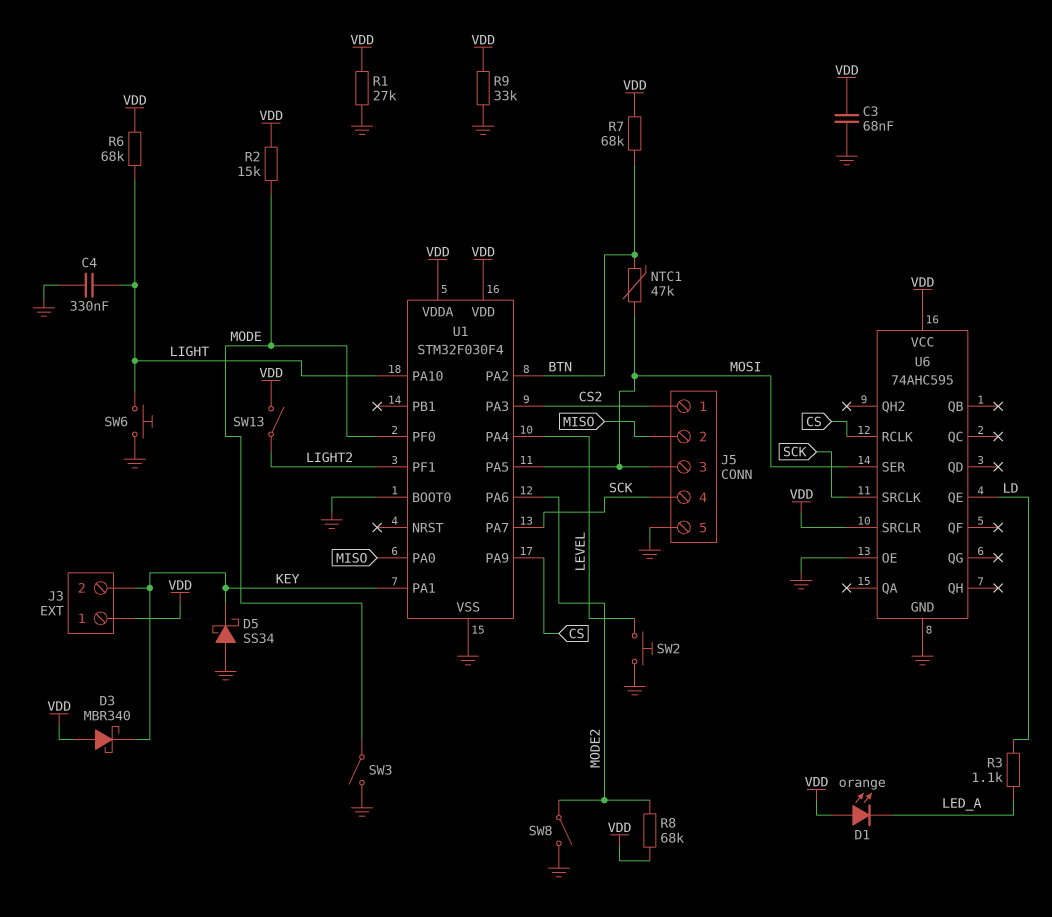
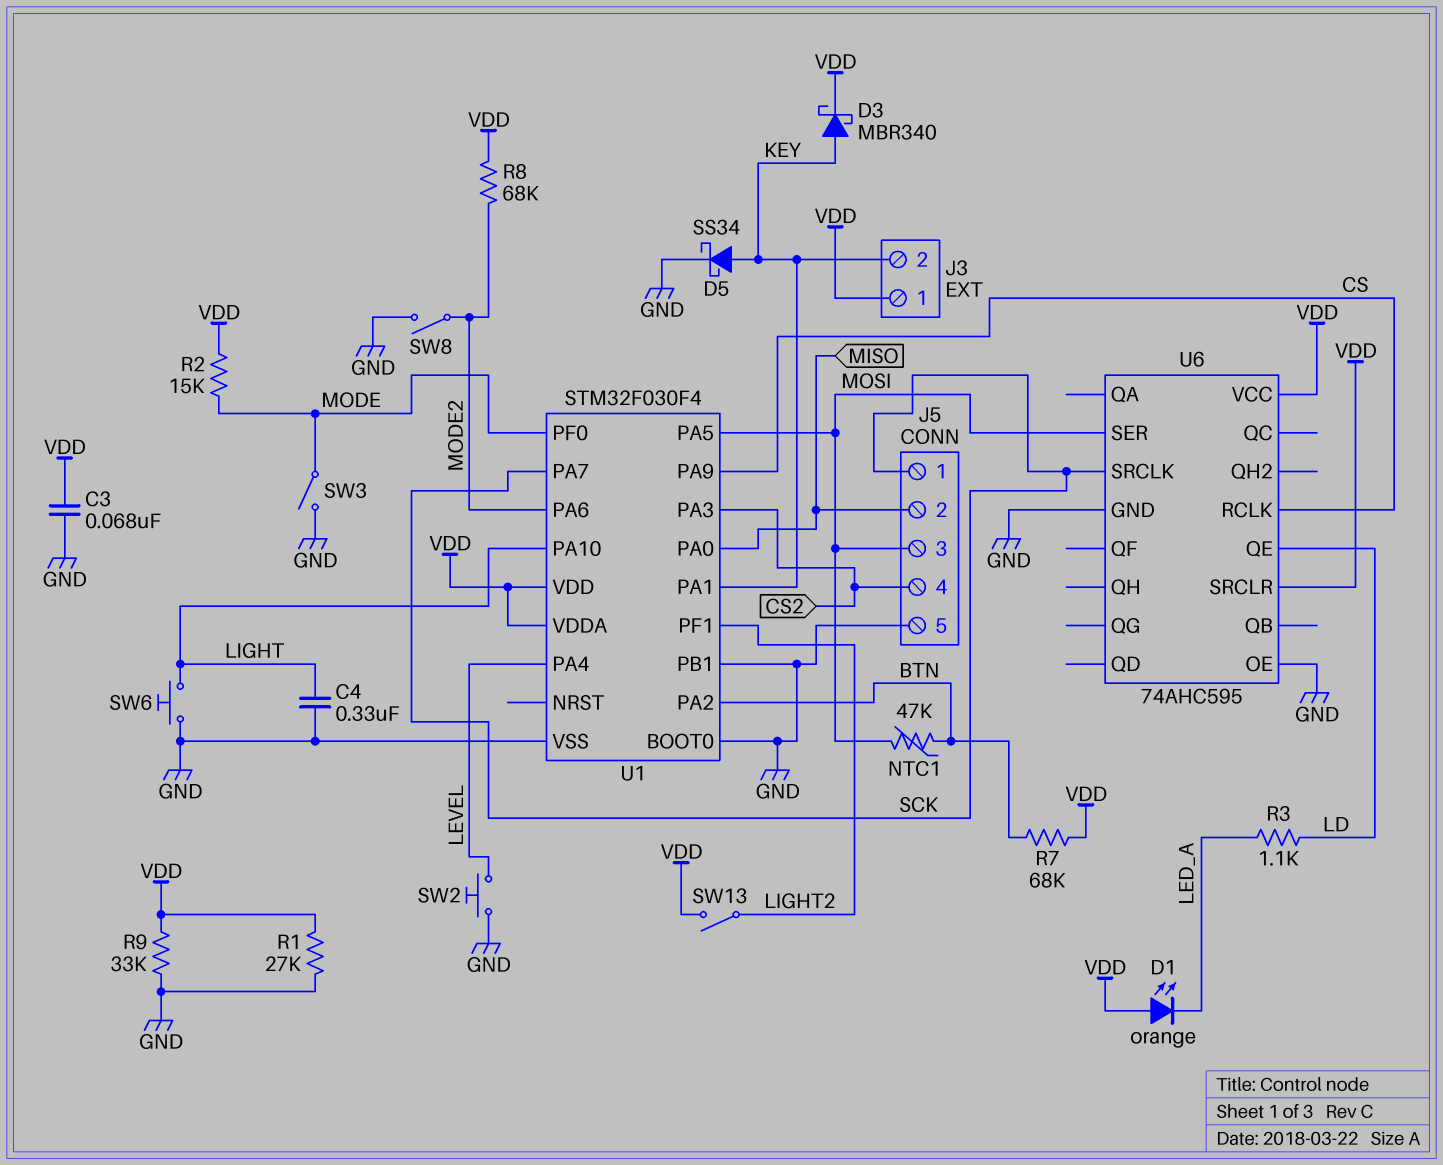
D3: schottky MBR340 (A VDD, K KEY) -> schottky MBR340 (A KEY, K VDD)
D5: schottky SS34 (A GND, K KEY) -> schottky SS34 (A KEY, K GND)
J5 pin 1: CS2 -> SCK
J5 pin 4: SCK -> CS2
R6: 68k (LIGHT, VDD) -> none
U1 pin PB1: none -> GND

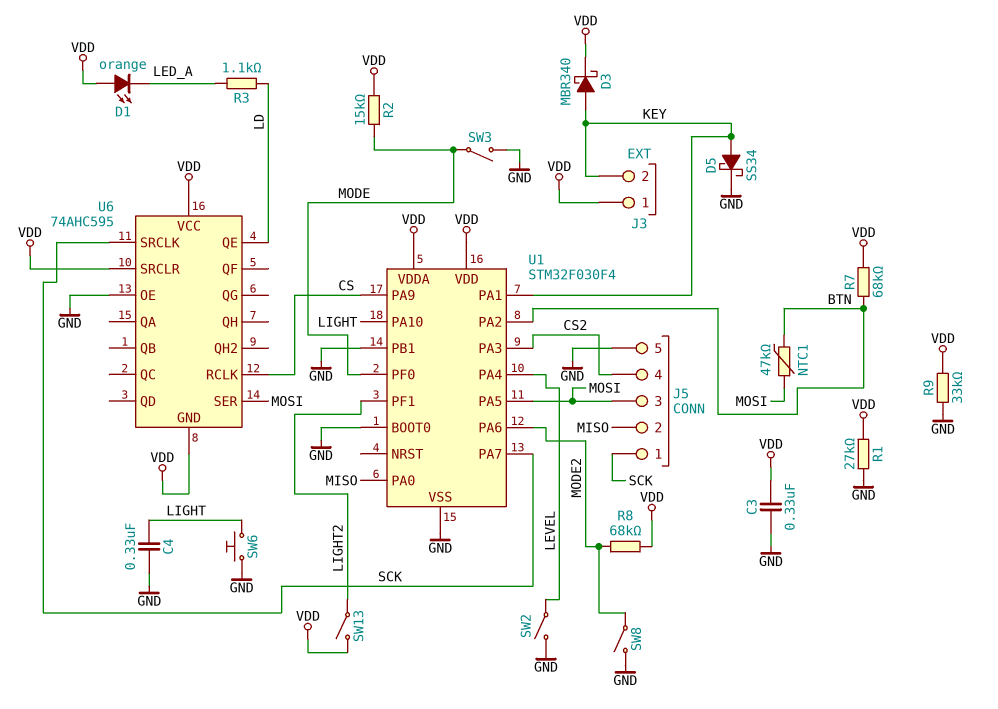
C3: 68nF (GND, VDD) -> 330nF (GND, VDD)
SW2: button (GND, LEVEL) -> switch (GND, LEVEL)
U6 pin GND: GND -> VDD

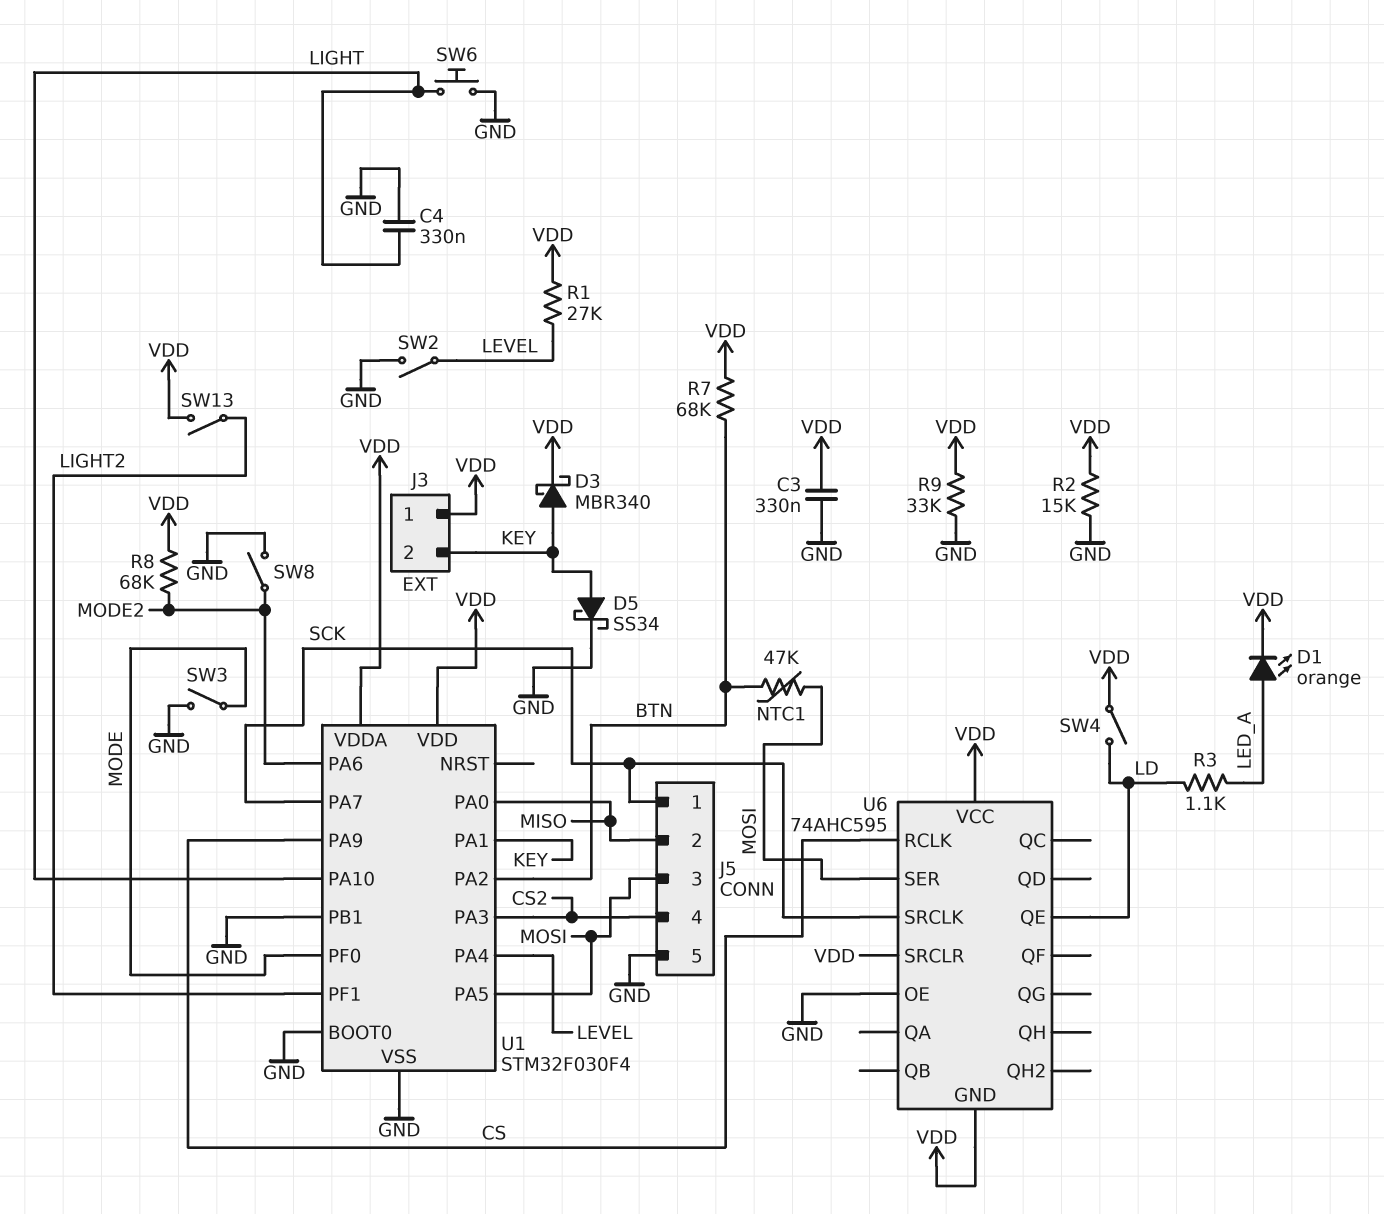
D1: LED orange (A VDD, K LED_A) -> LED orange (A LED_A, K VDD)
R1: 27k (GND, VDD) -> 27k (LEVEL, VDD)
R2: 15k (MODE, VDD) -> 15k (GND, VDD)
SW4: none -> switch (LD, VDD)

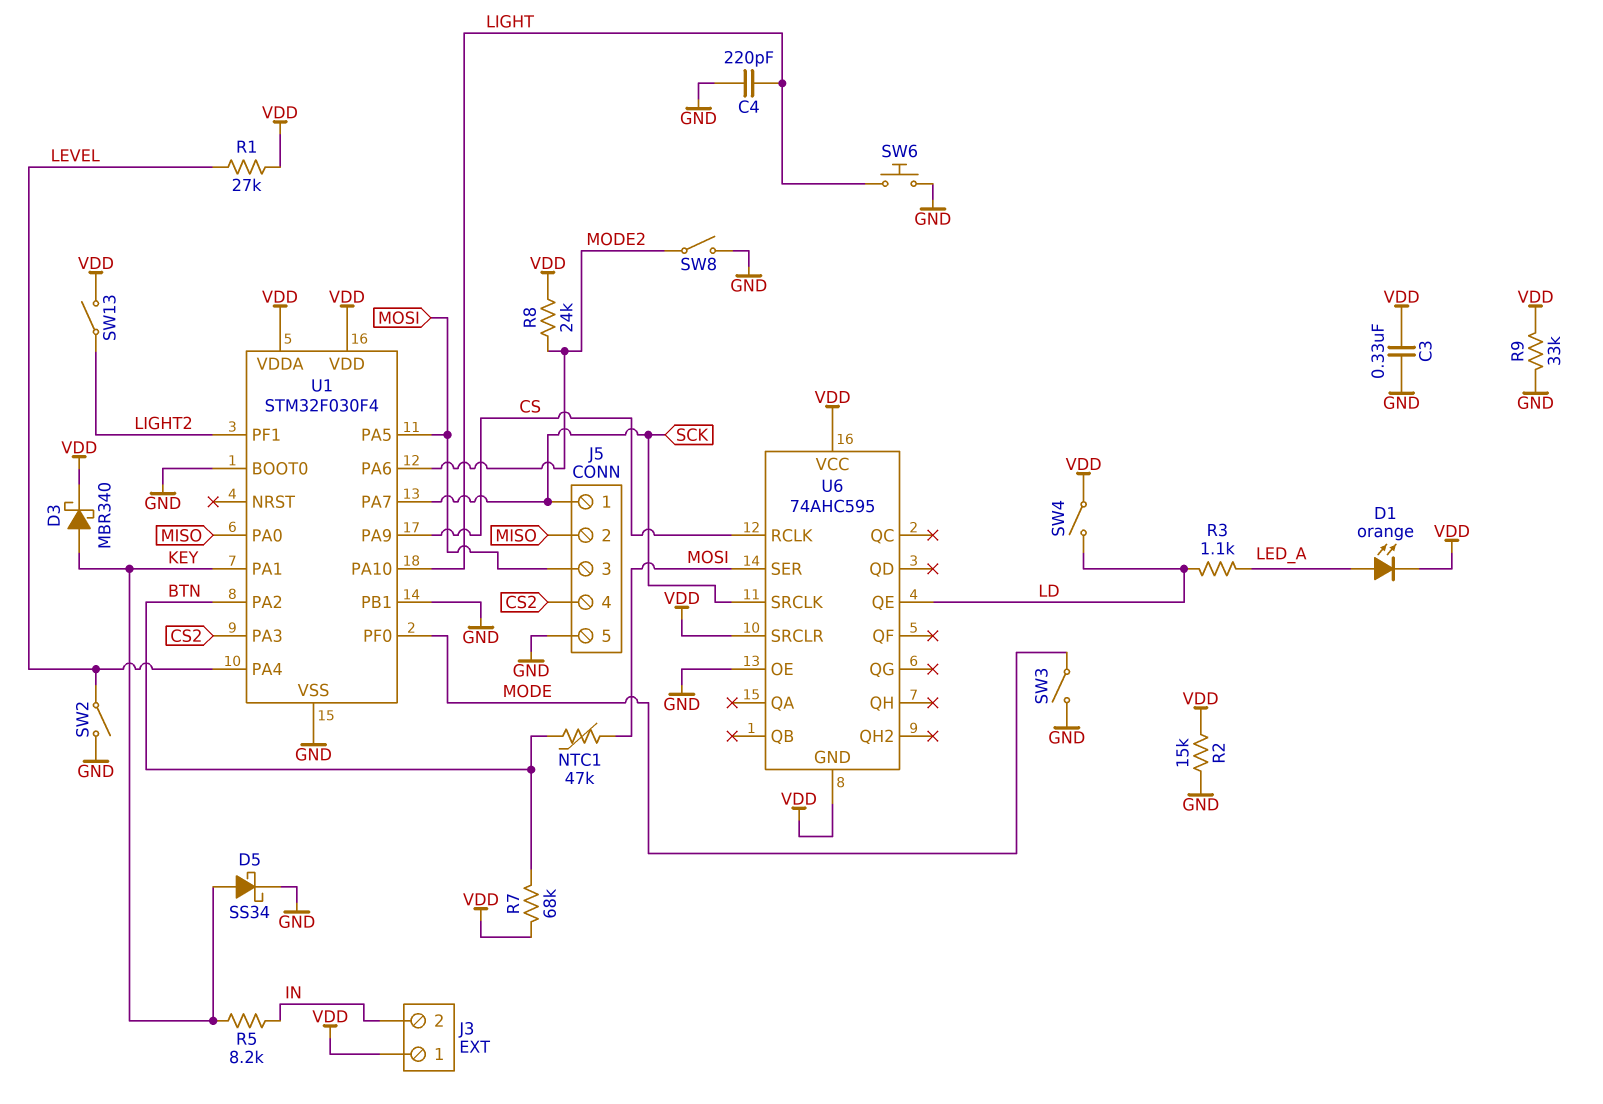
C4: 330nF (GND, LIGHT) -> 220pF (GND, LIGHT)
J3 pin 2: KEY -> IN
R5: none -> 8.2k (IN, KEY)
R8: 68k (MODE2, VDD) -> 24k (MODE2, VDD)

